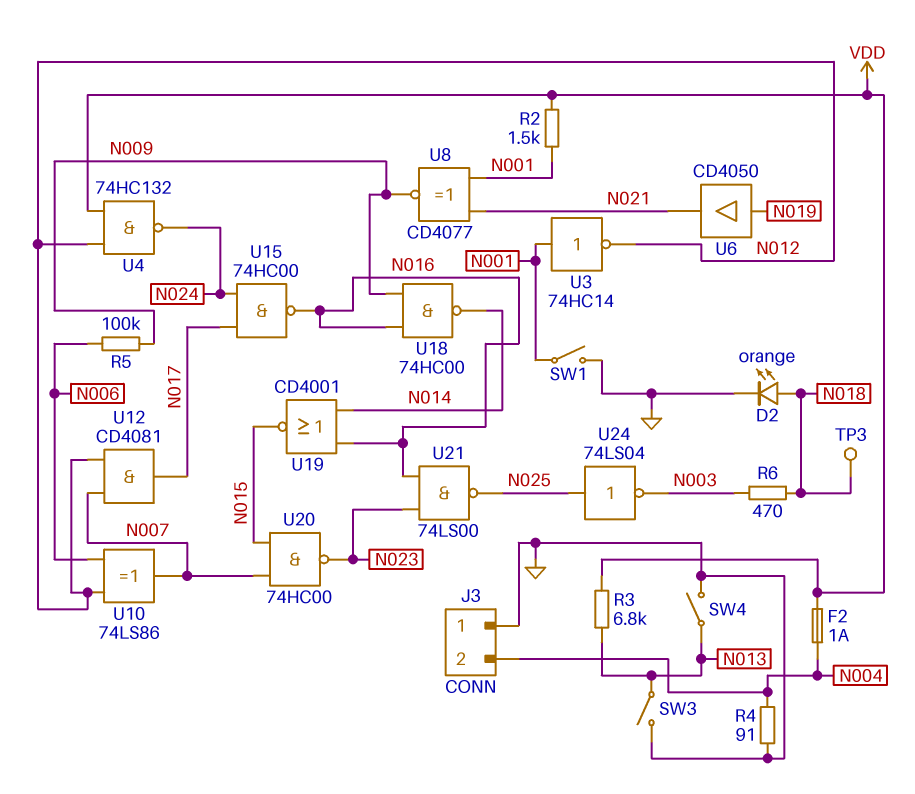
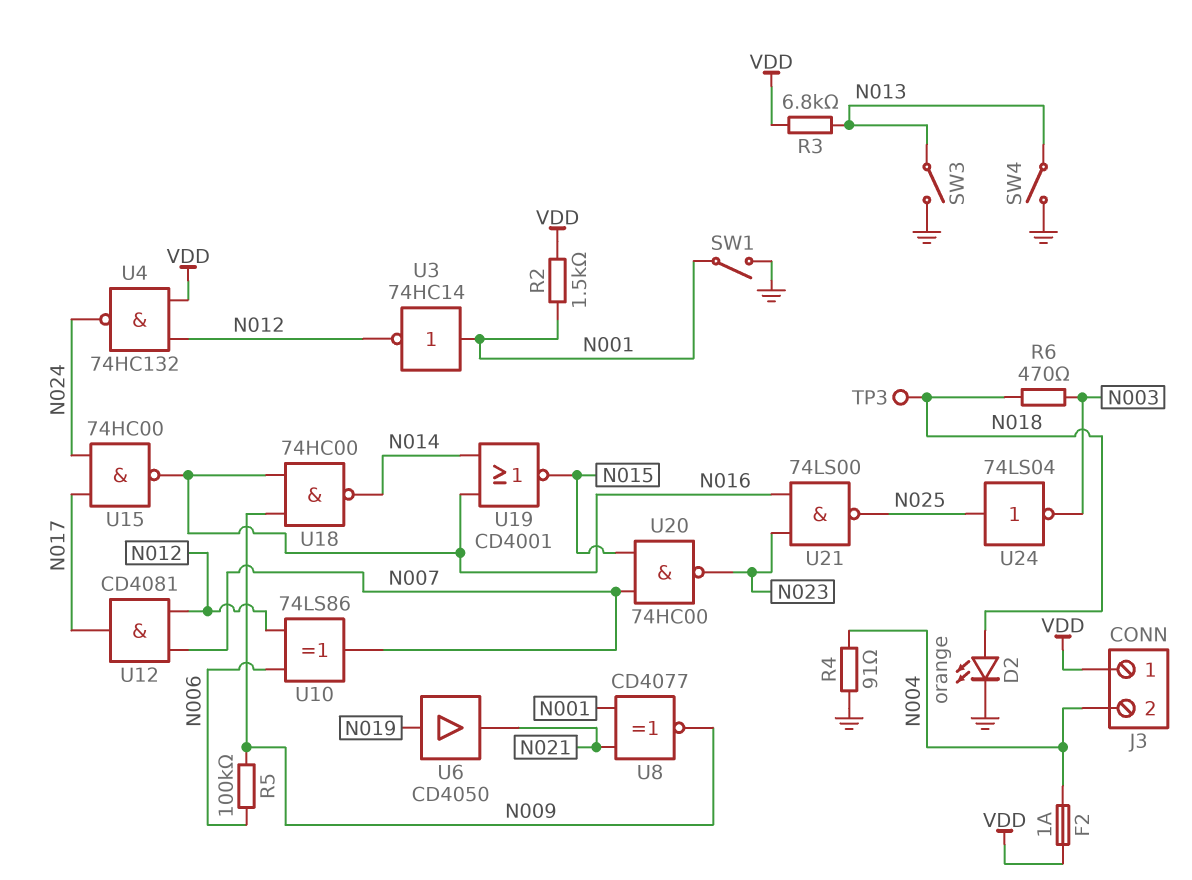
J3 pin 1: GND -> VDD

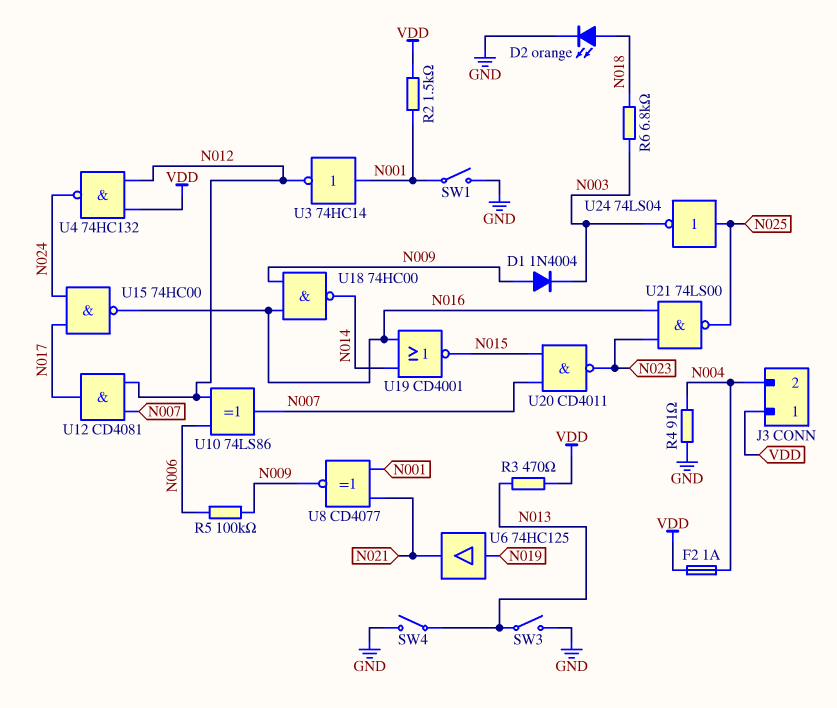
D1: none -> diode 1N4004 (A N009, K N003)
R3: 6.8k (N013, VDD) -> 470 (N013, VDD)
R6: 470 (N003, N018) -> 6.8k (N003, N018)
TP3: test point (N018) -> none
U6: buffer CD4050 (in N019, out N021) -> buffer 74HC125 (in N019, out N021)
U20: NAND 74HC00 (in N007, in N015, out N023) -> NAND CD4011 (in N007, in N015, out N023)

